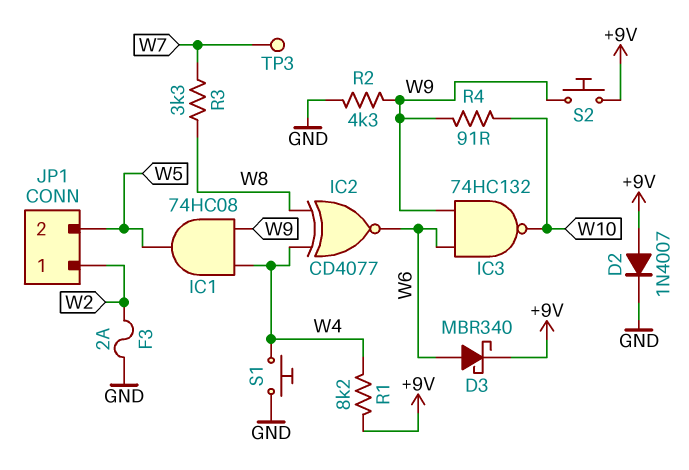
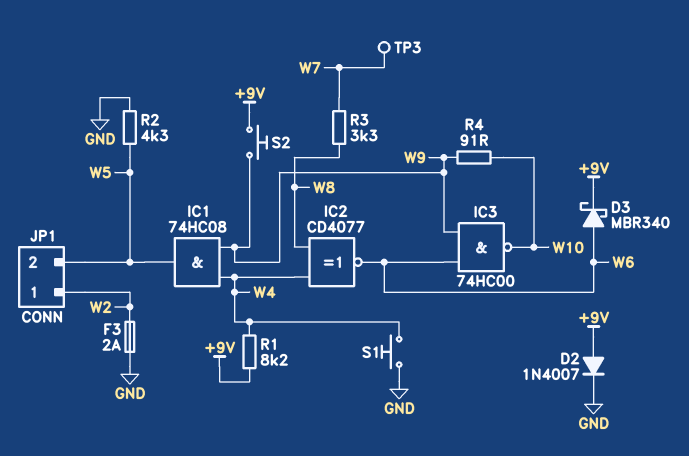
IC3: NAND 74HC132 (in W6, in W9, out W10) -> NAND 74HC00 (in W6, in W9, out W10)
R2: 4.3k (GND, W9) -> 4.3k (GND, W5)

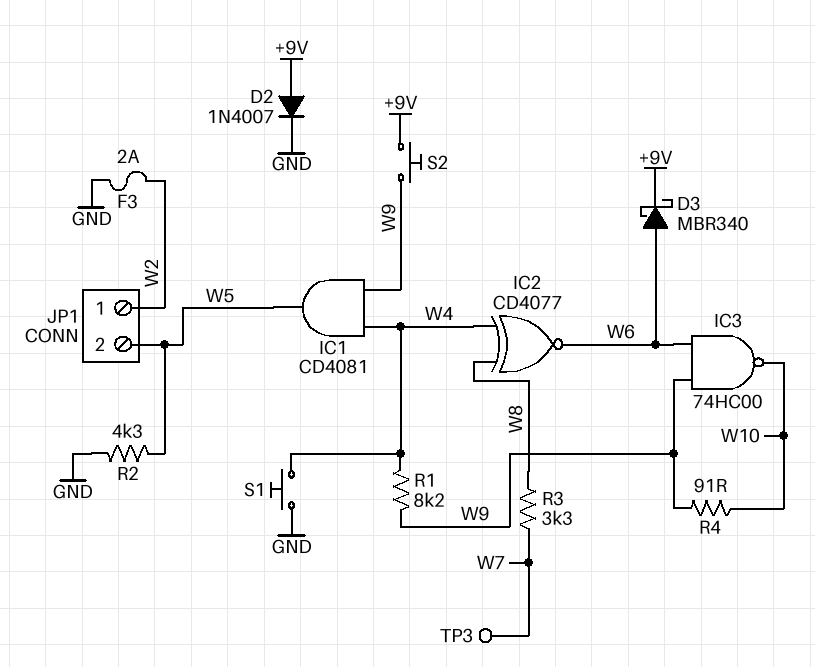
IC1: AND 74HC08 (in W4, in W9, out W5) -> AND CD4081 (in W4, in W9, out W5)
R1: 8.2k (+9V, W4) -> 8.2k (W4, W9)

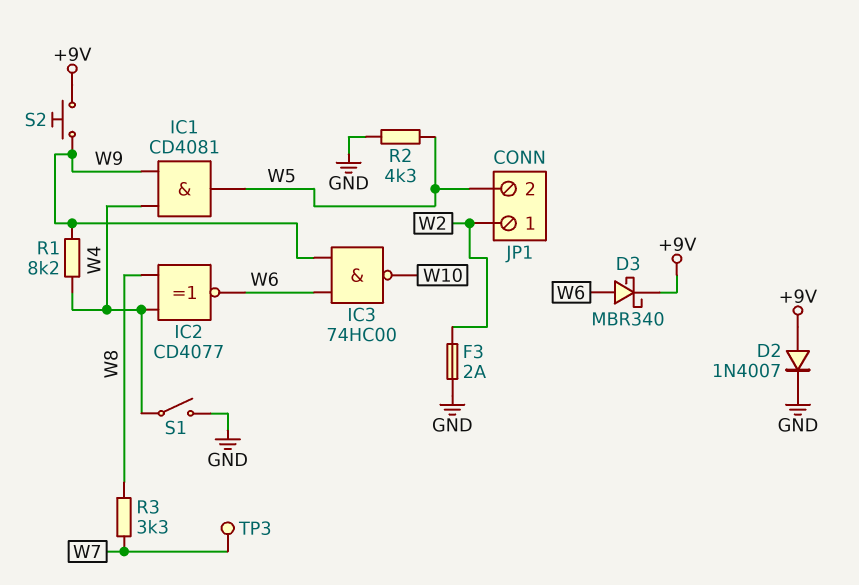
R4: 91 (W9, W10) -> none
S1: button (GND, W4) -> switch (GND, W4)

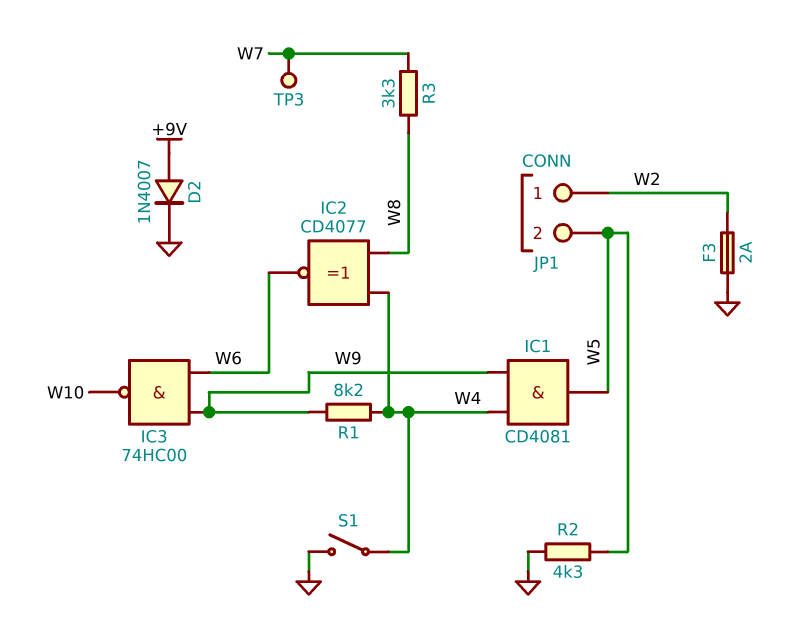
D3: schottky MBR340 (A W6, K +9V) -> none
S2: button (+9V, W9) -> none

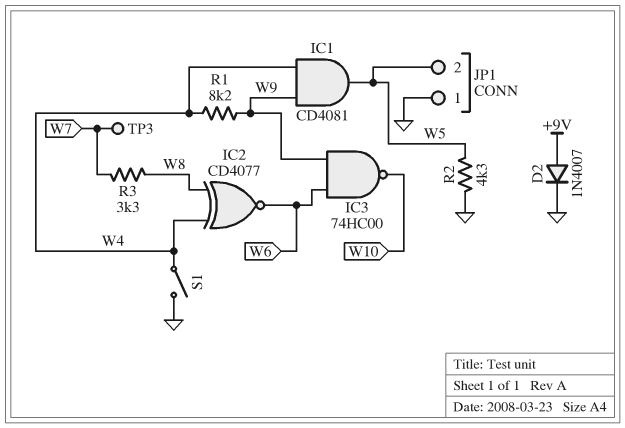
F3: 2A (GND, W2) -> none
JP1 pin 1: W2 -> GND

